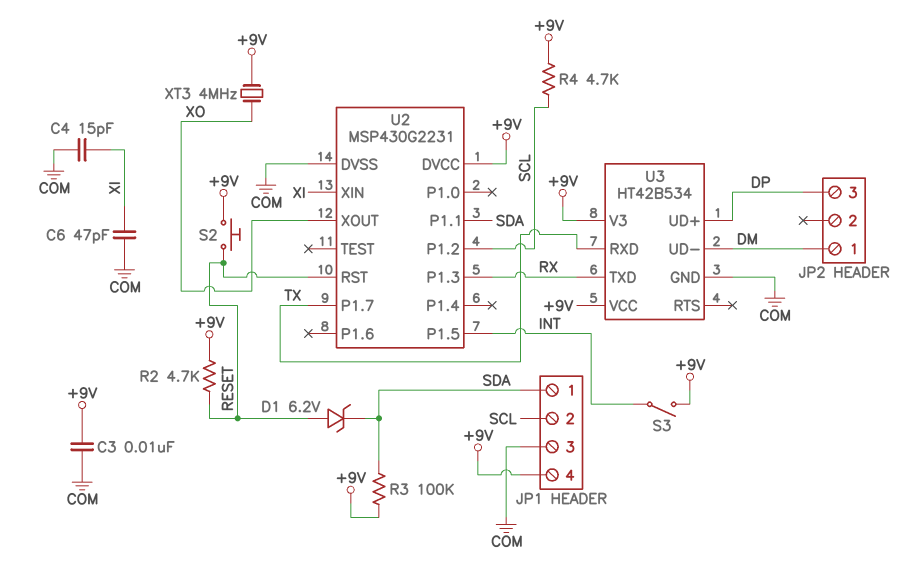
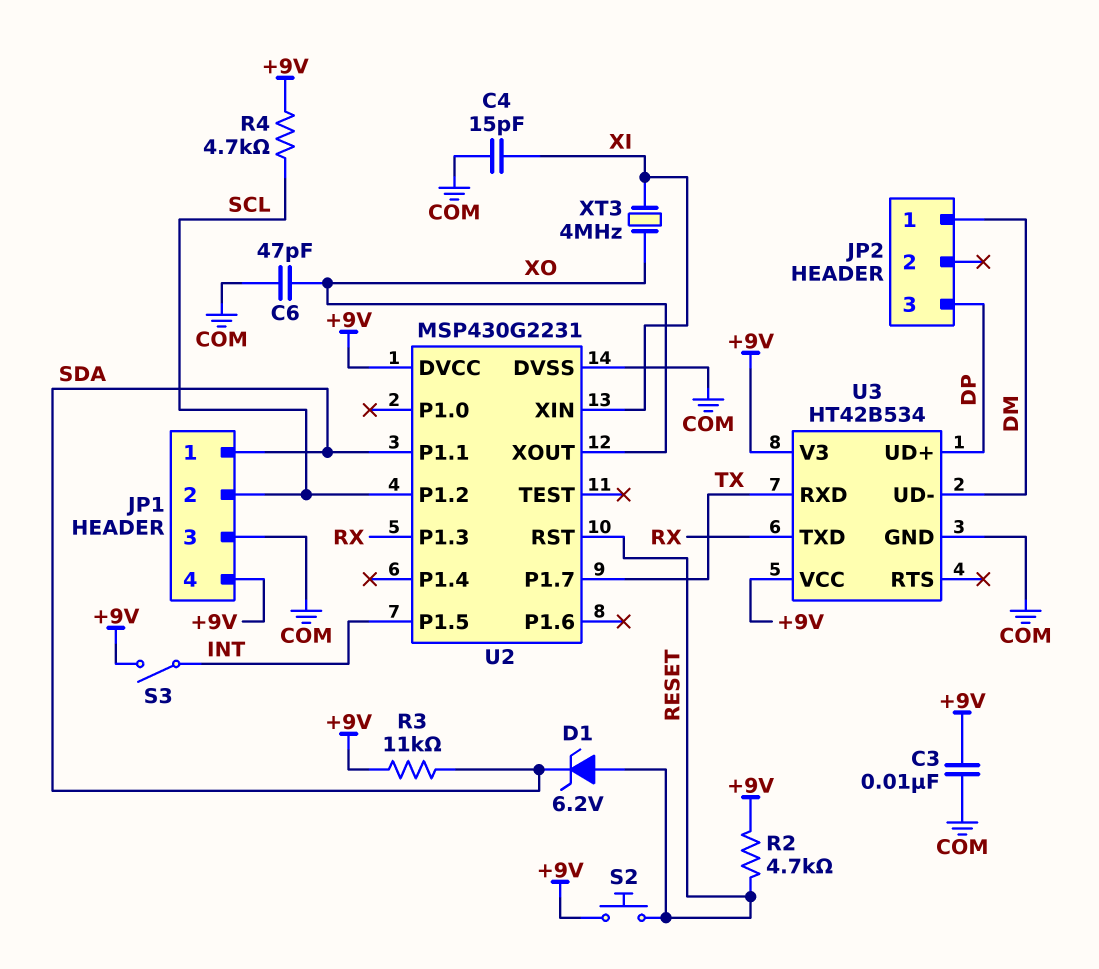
C6: 47pF (COM, XI) -> 47pF (COM, XO)
R3: 100k (+9V, SDA) -> 11k (+9V, SDA)
XT3: 4MHz (+9V, XO) -> 4MHz (XI, XO)

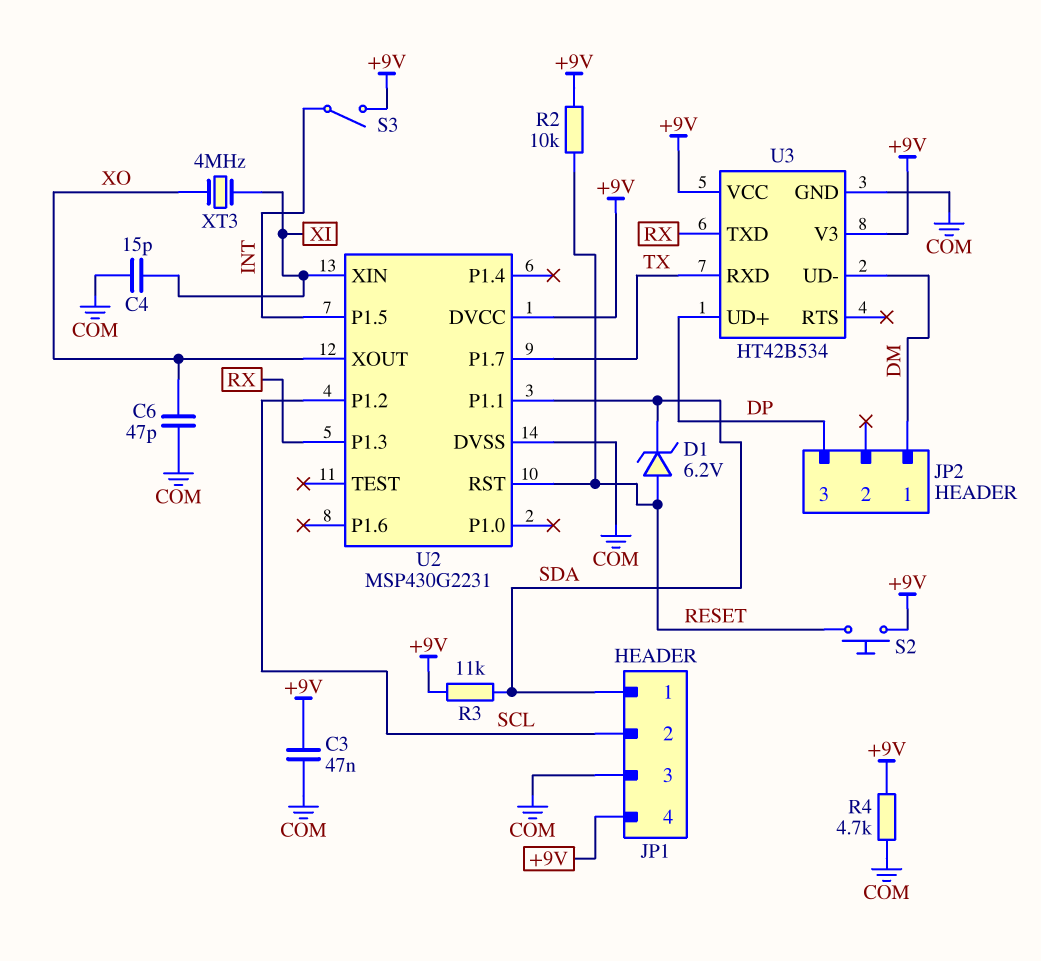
C3: 10nF (+9V, COM) -> 47nF (+9V, COM)
R2: 4.7k (+9V, RESET) -> 10k (+9V, RESET)
R4: 4.7k (+9V, SCL) -> 4.7k (+9V, COM)

